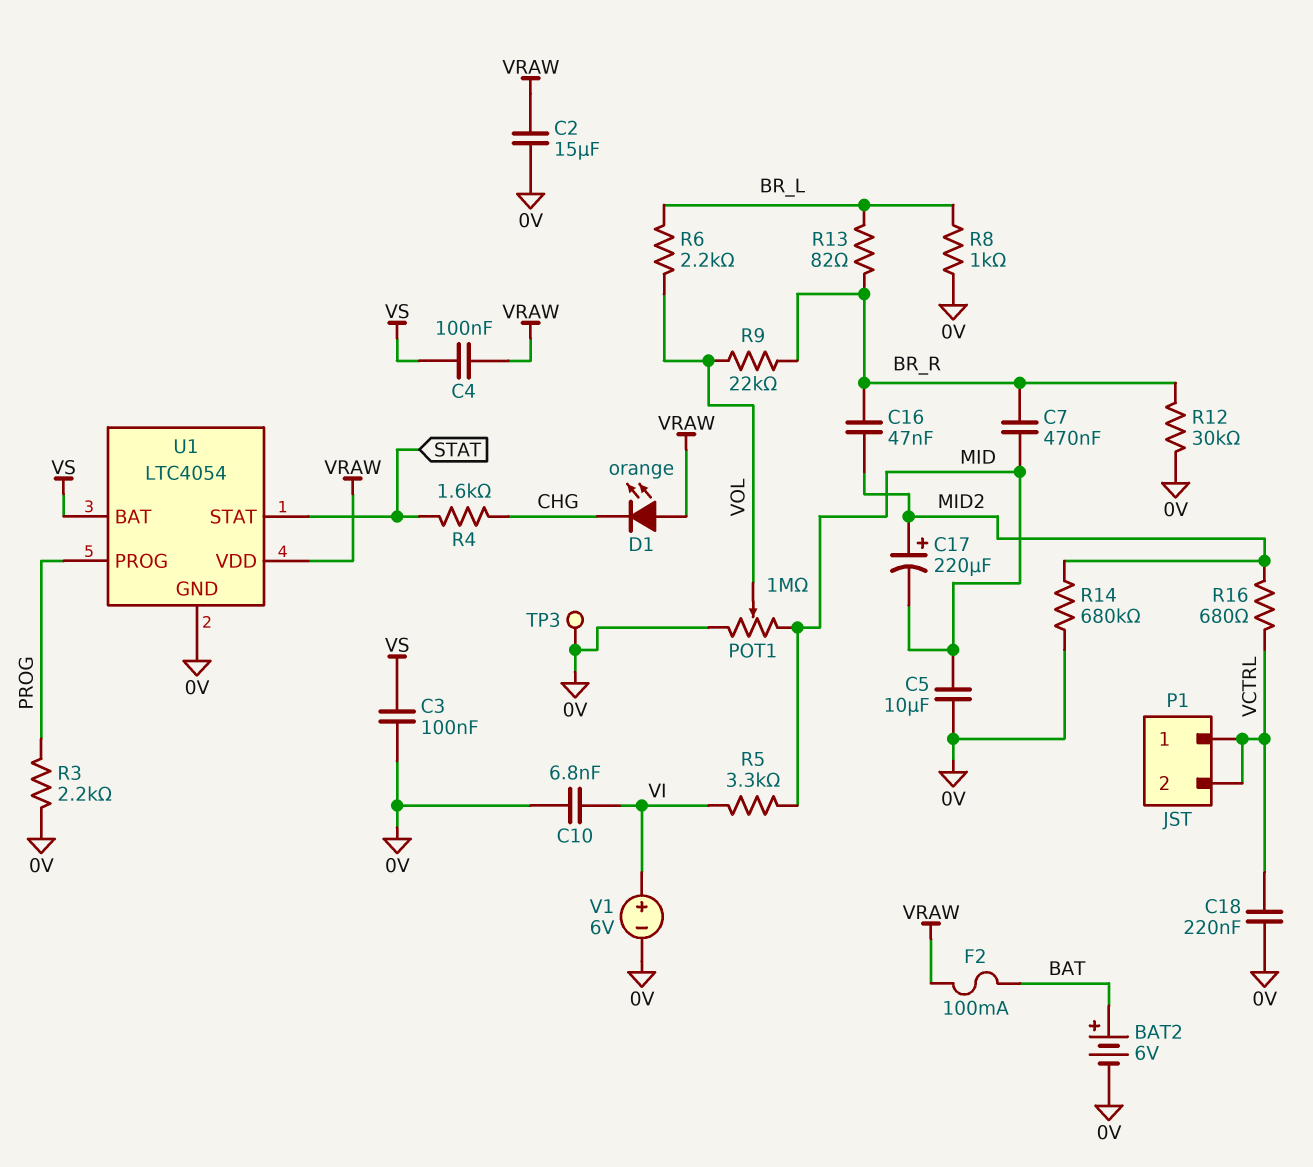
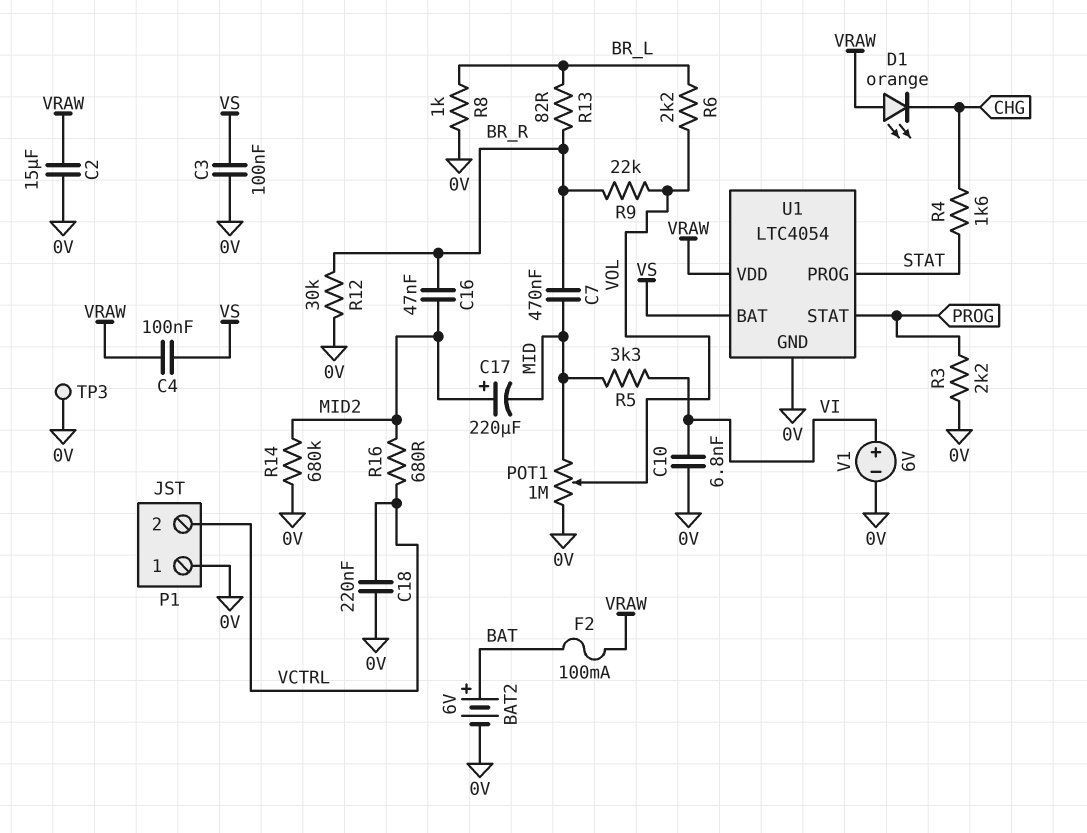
C5: 10uF (0V, MID) -> none
P1 pin 1: VCTRL -> 0V
U1 pin PROG: PROG -> STAT
U1 pin STAT: STAT -> PROG

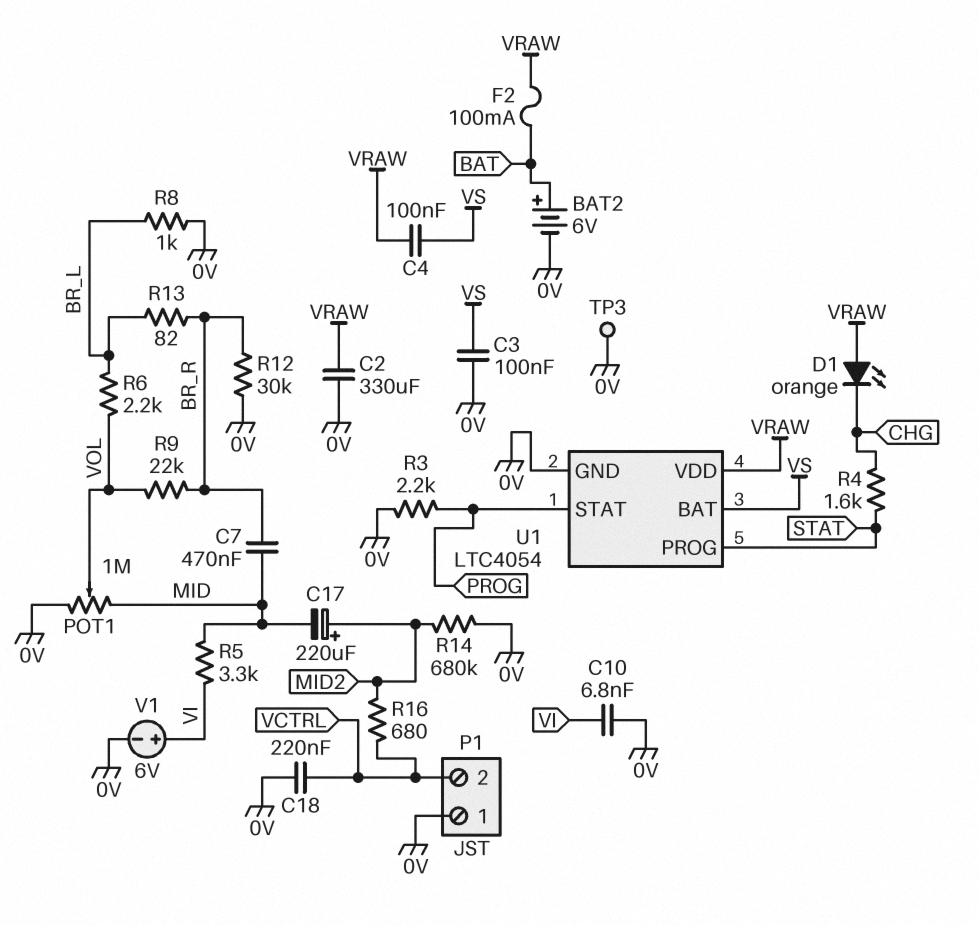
C2: 15uF (0V, VRAW) -> 330uF (0V, VRAW)
C16: 47nF (BR_R, MID2) -> none

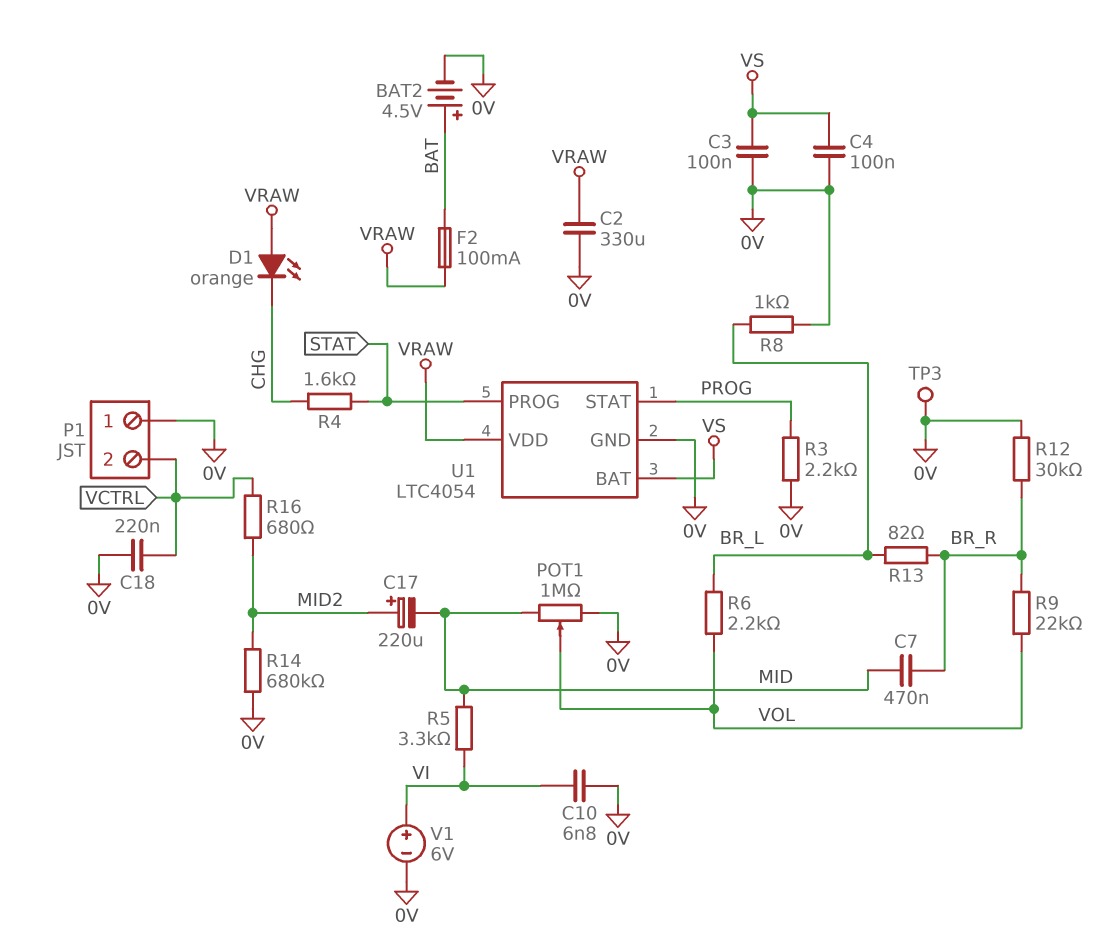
BAT2: 6V (plus BAT, minus 0V) -> 4.5V (plus BAT, minus 0V)
C4: 100nF (VRAW, VS) -> 100nF (0V, VS)

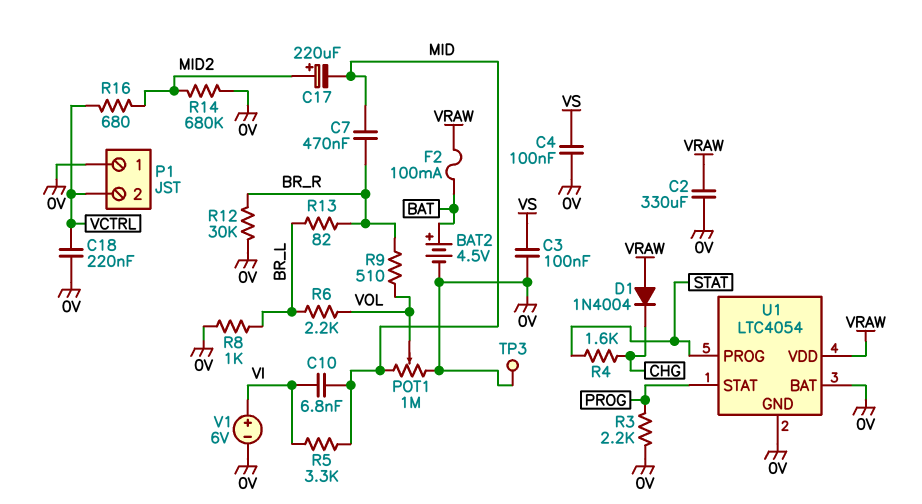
C10: 6.8nF (0V, VI) -> 6.8nF (MID, VI)
D1: LED orange (A VRAW, K CHG) -> diode 1N4004 (A VRAW, K CHG)
R9: 22k (BR_R, VOL) -> 510 (BR_R, VOL)
U1 pin BAT: VS -> 0V

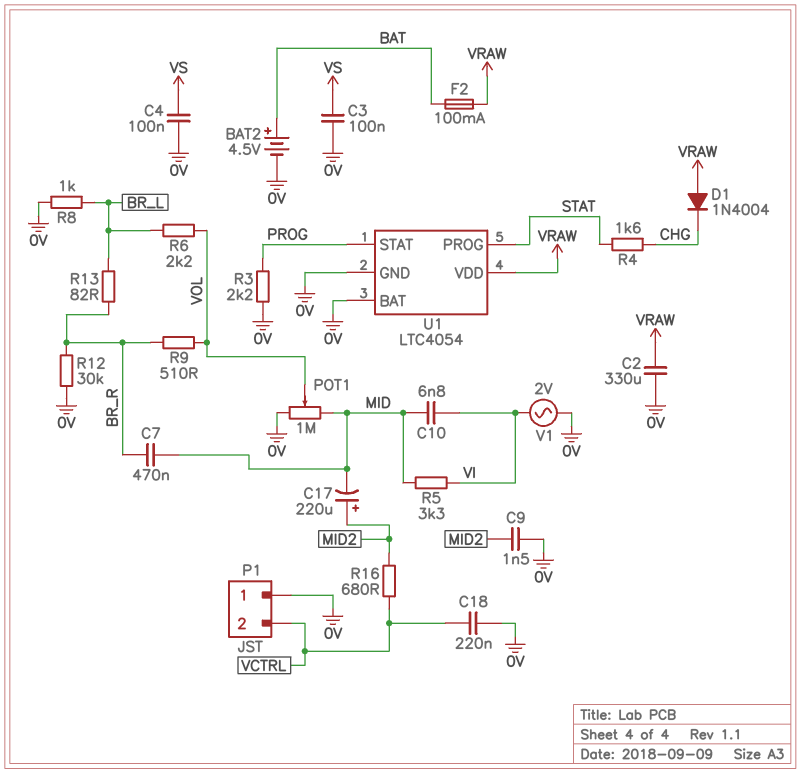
C9: none -> 1.5nF (0V, MID2)
R14: 680k (0V, MID2) -> none
TP3: test point (0V) -> none
V1: 6V (plus VI, minus 0V) -> AC 2V (0V, VI)

